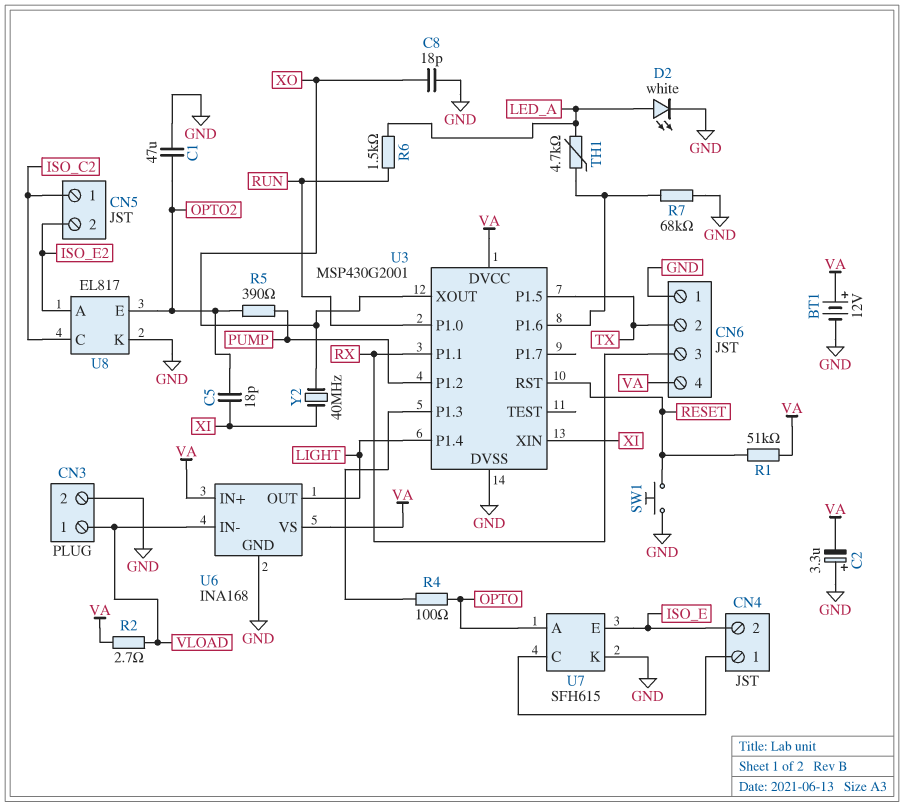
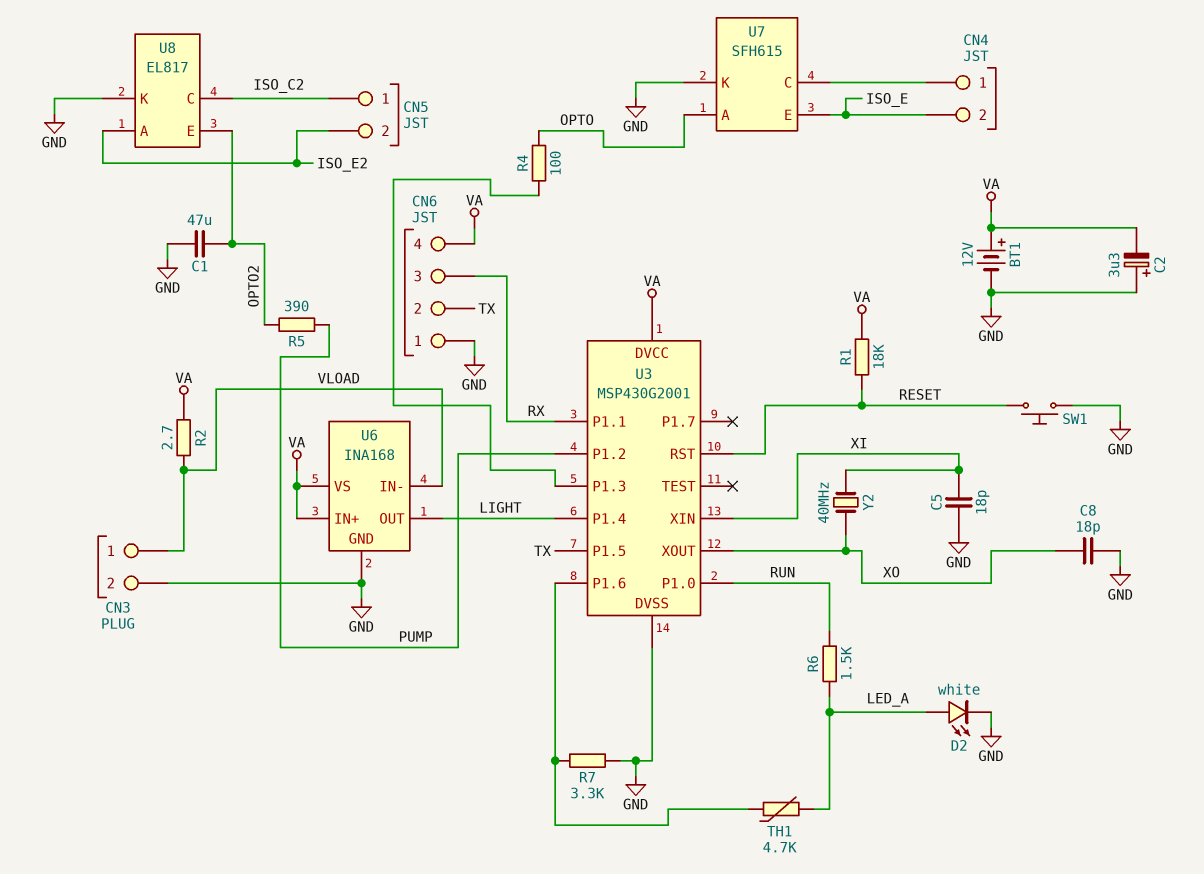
C5: 18pF (OPTO2, XI) -> 18pF (GND, XI)
R1: 51k (RESET, VA) -> 18k (RESET, VA)
R7: 68k (GND, U3/P1.6) -> 3.3k (GND, U3/P1.6)

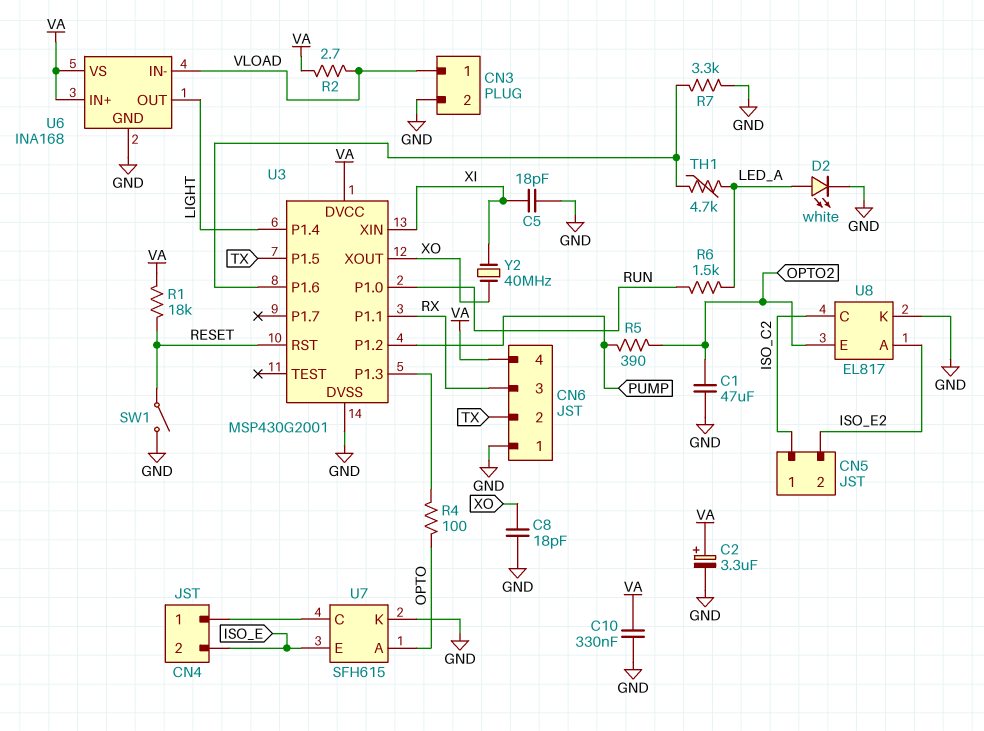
BT1: 12V (plus VA, minus GND) -> none
C2: 3.3uF (plus GND, minus VA) -> 3.3uF (plus VA, minus GND)
C10: none -> 330nF (GND, VA)
SW1: button (GND, RESET) -> switch (GND, RESET)

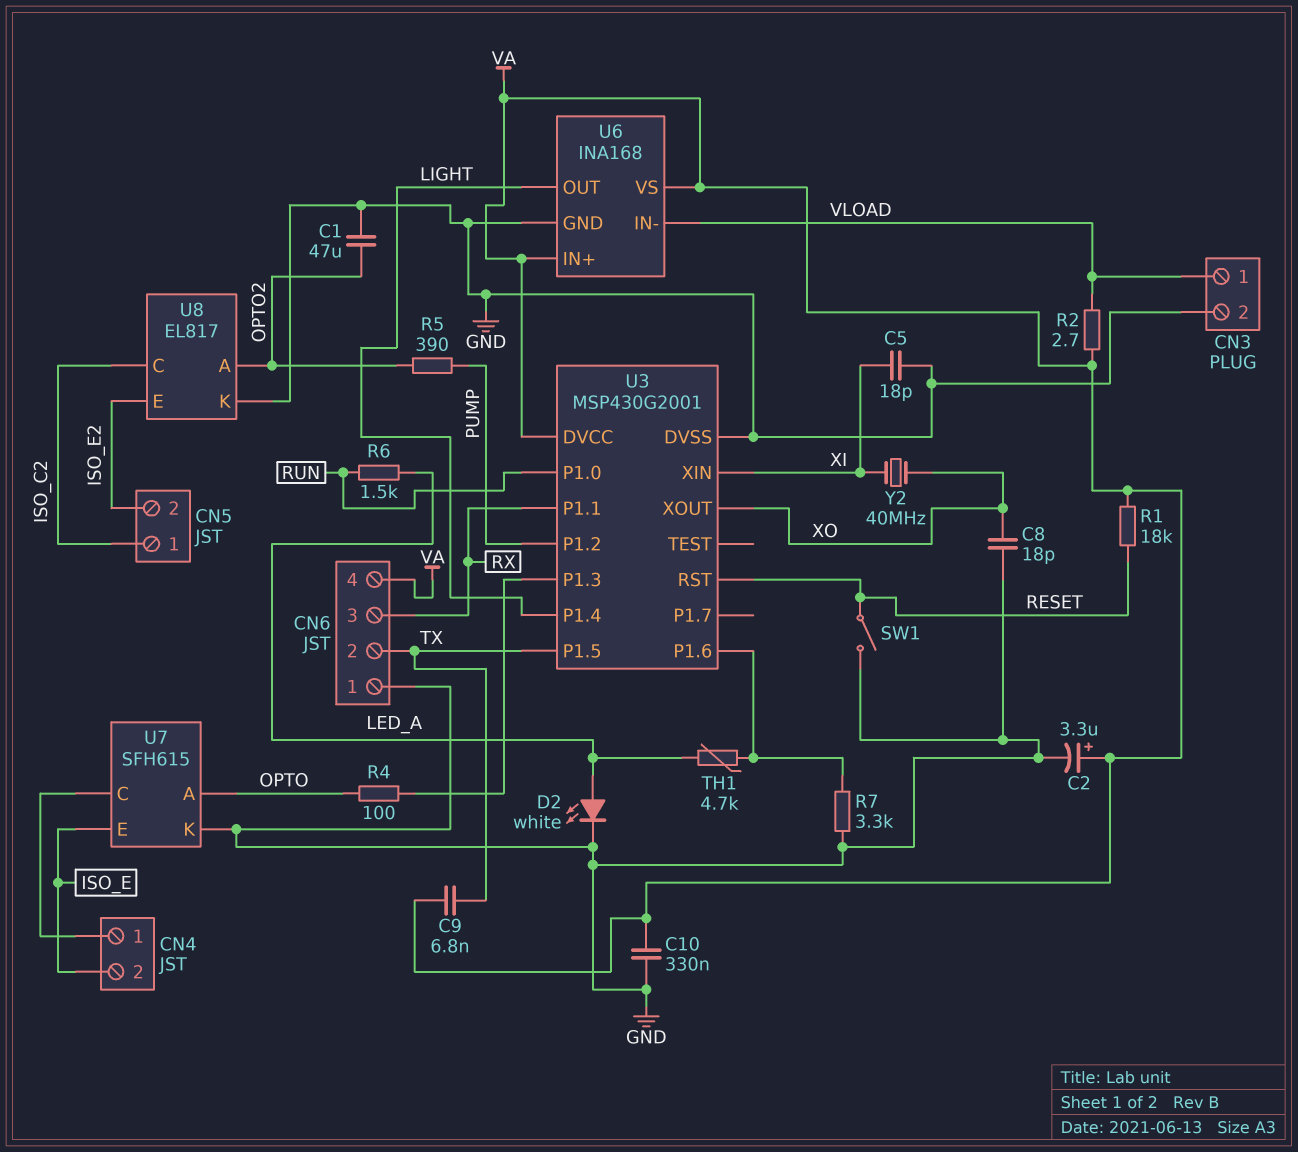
C9: none -> 6.8nF (TX, VA)
U8 pin A: ISO_E2 -> OPTO2
U8 pin E: OPTO2 -> ISO_E2

